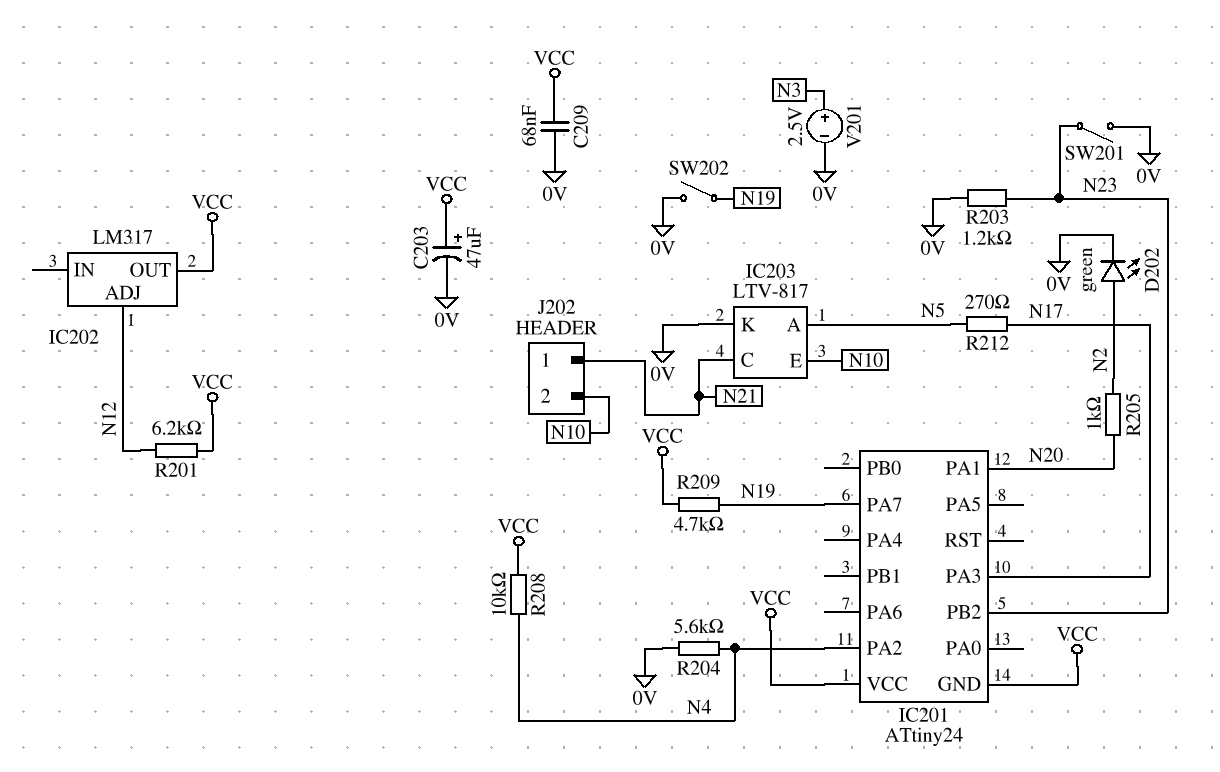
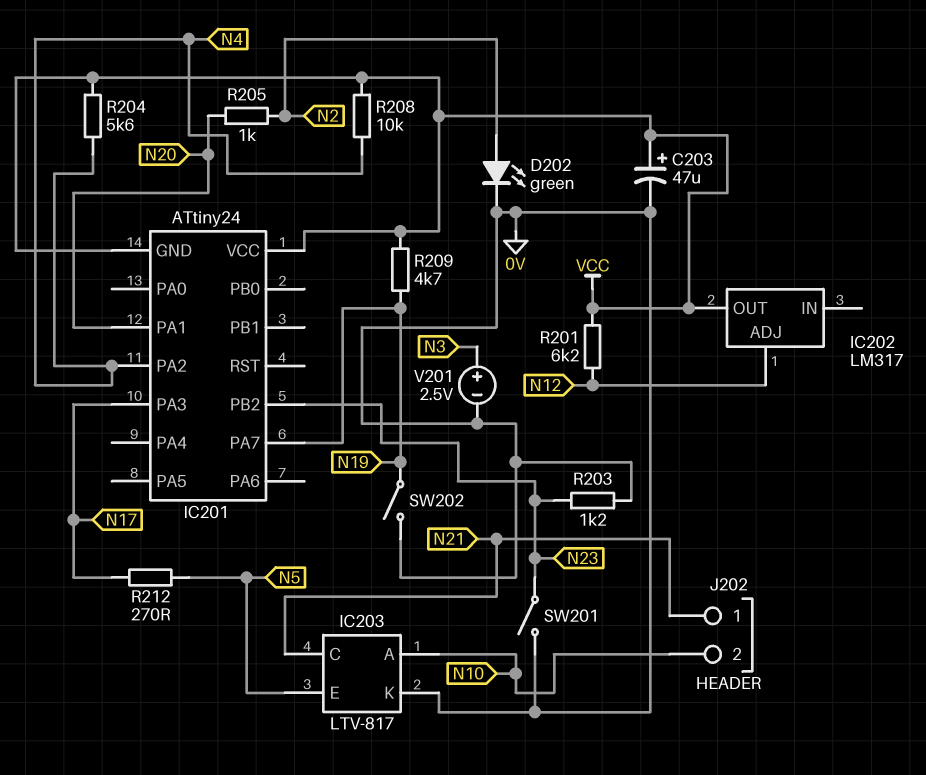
C209: 68nF (0V, VCC) -> none
IC203 pin A: N5 -> N10
IC203 pin E: N10 -> N5
R204: 5.6k (0V, N4) -> 5.6k (N4, VCC)

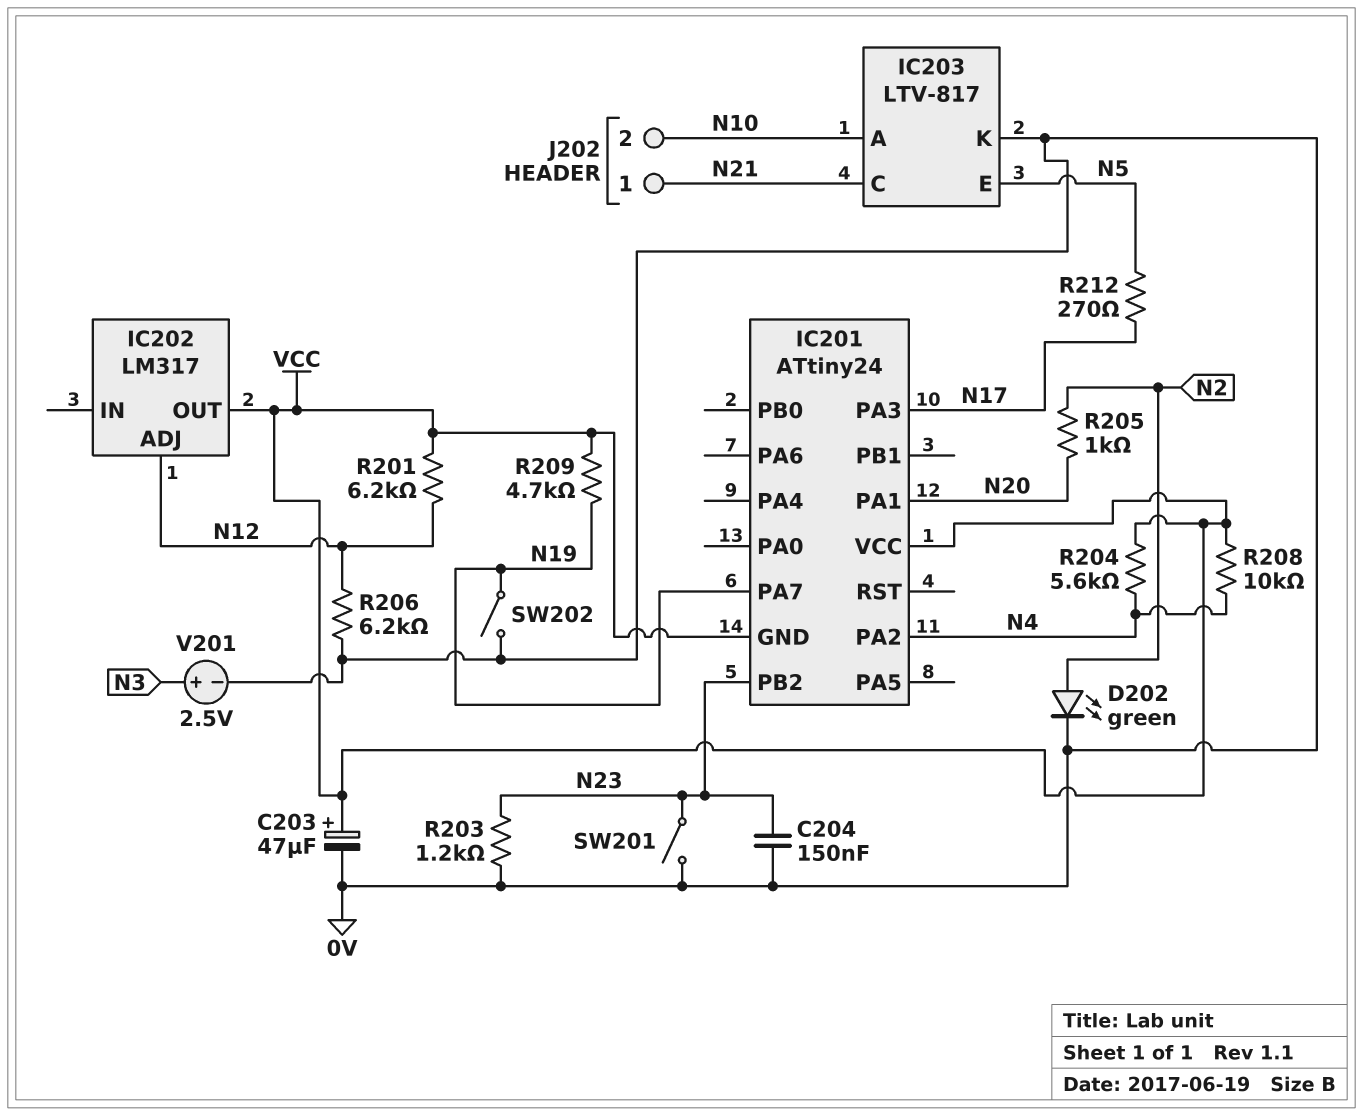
C204: none -> 150nF (0V, N23)
R206: none -> 6.2k (0V, N12)

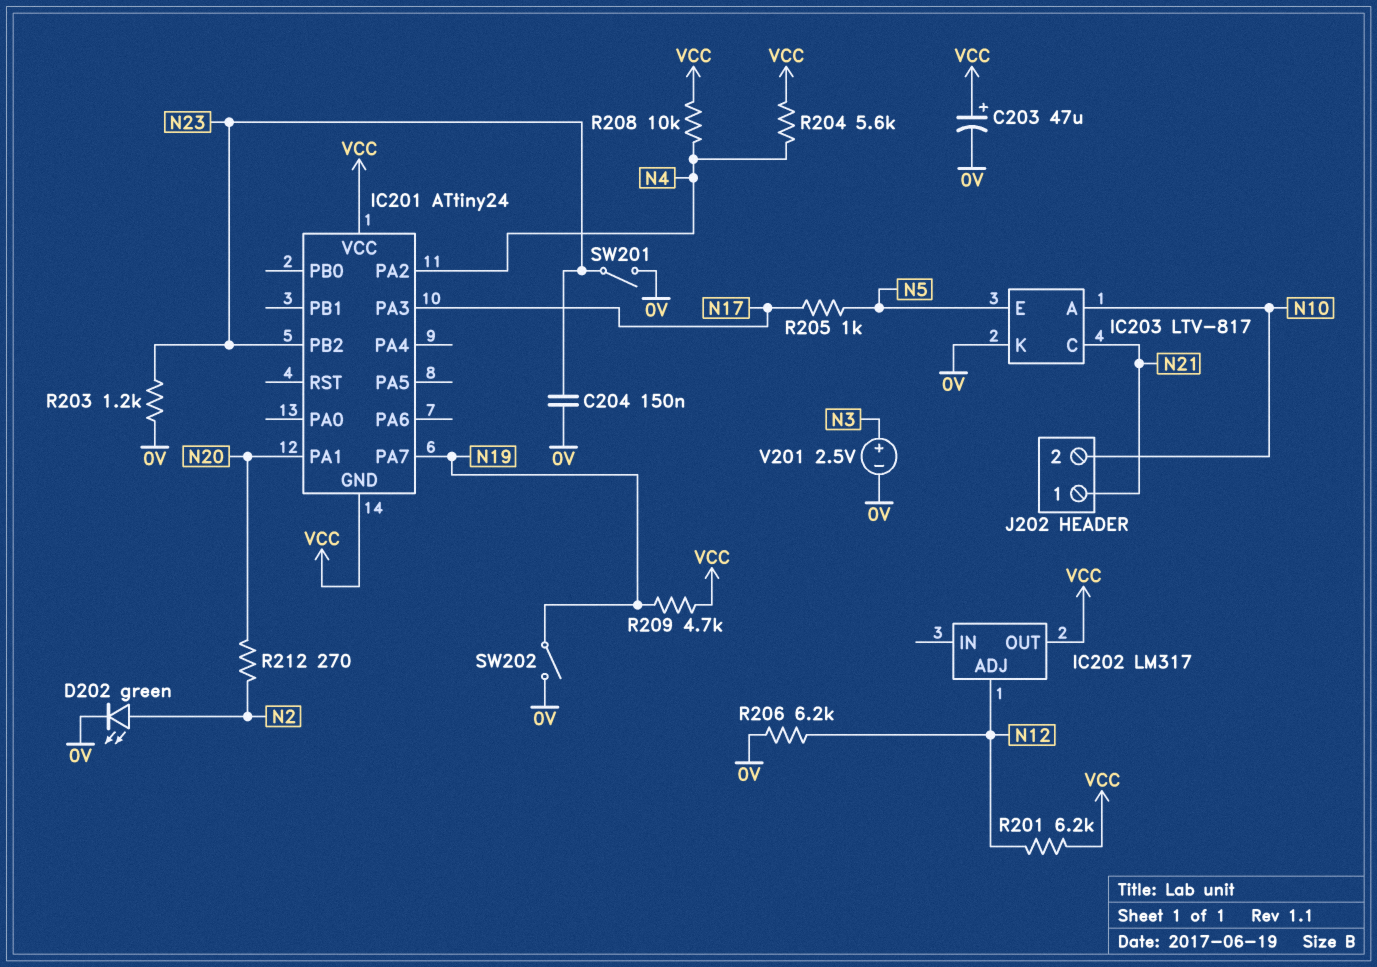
R205: 1k (N2, N20) -> 1k (N5, N17)
R212: 270 (N5, N17) -> 270 (N2, N20)

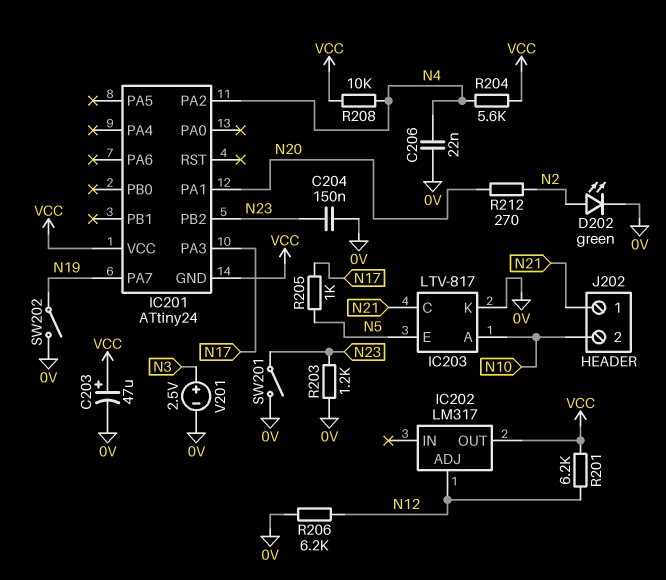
C206: none -> 22nF (0V, N4)
R209: 4.7k (N19, VCC) -> none

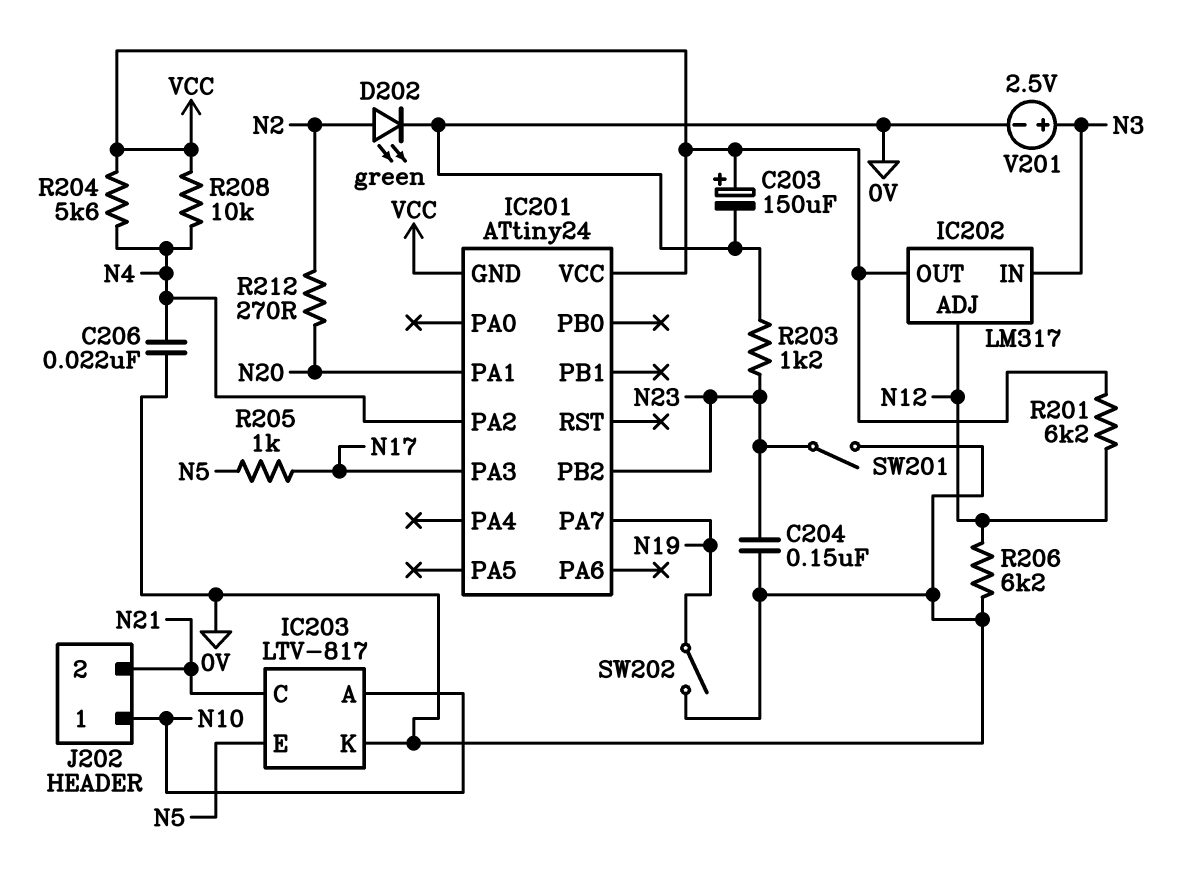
C203: 47uF (plus VCC, minus 0V) -> 150uF (plus VCC, minus 0V)
IC202 pin IN: none -> N3
J202 pin 1: N21 -> N10
J202 pin 2: N10 -> N21

